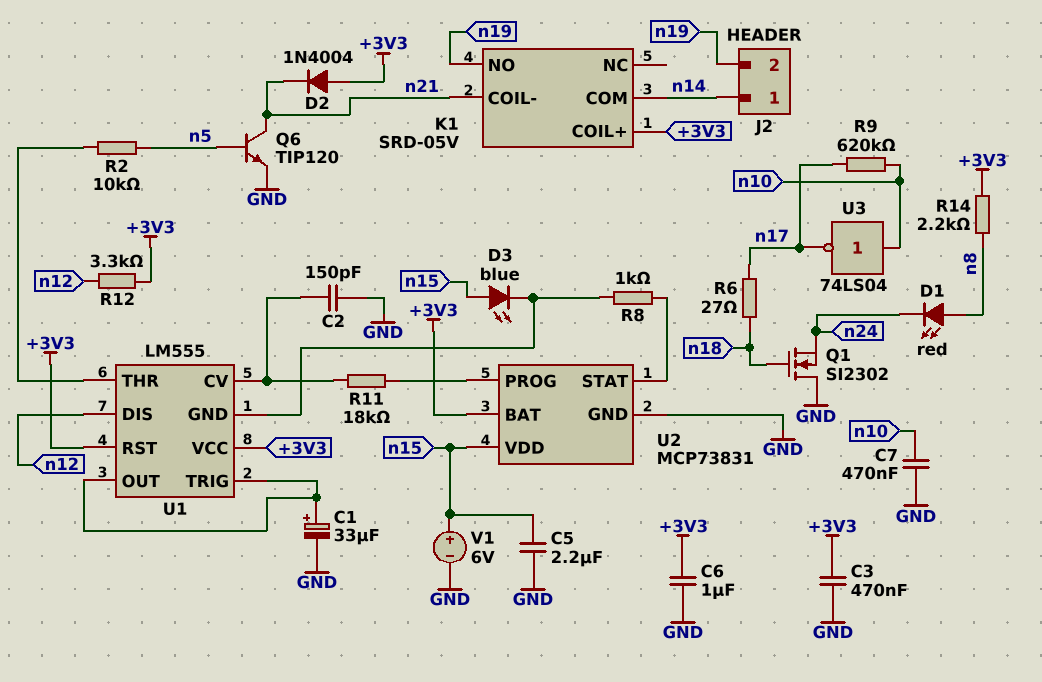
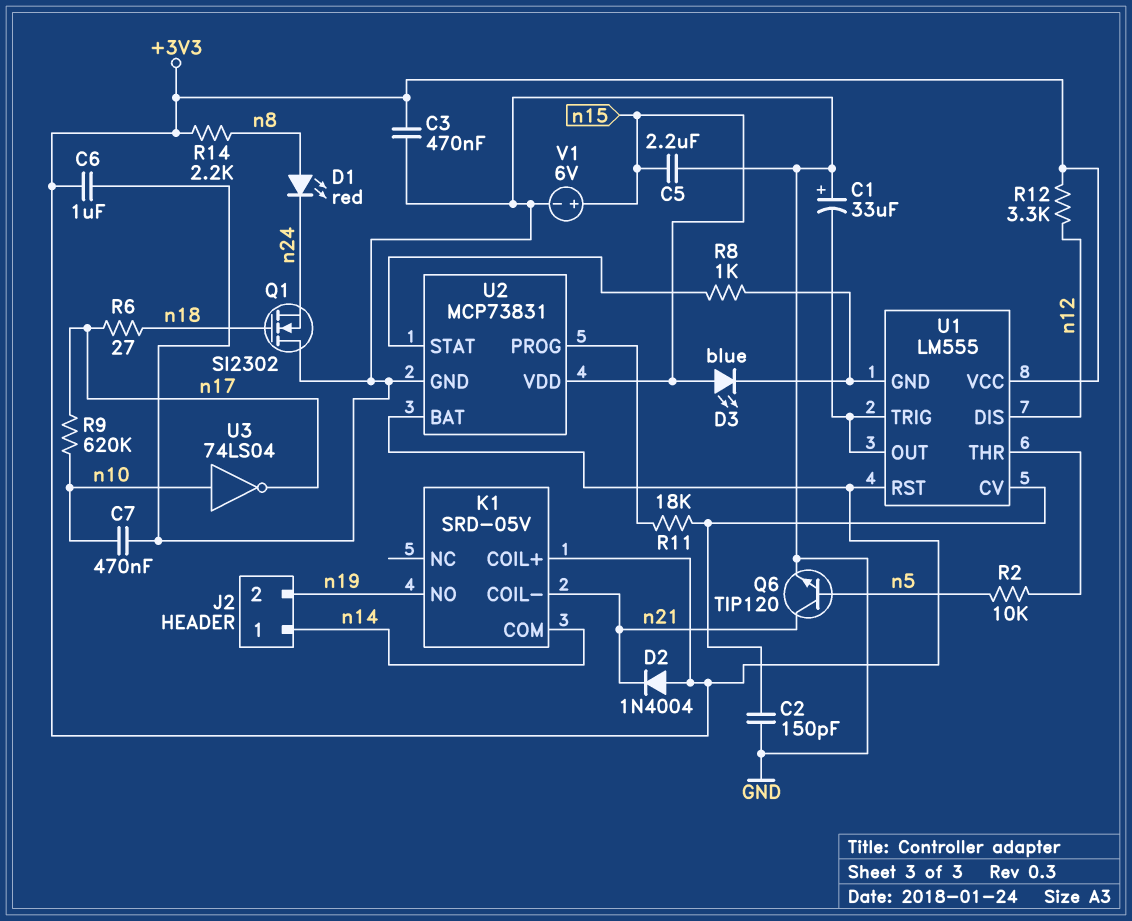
C1: 33uF (plus U1/OUT, minus GND) -> 33uF (plus GND, minus U1/OUT)

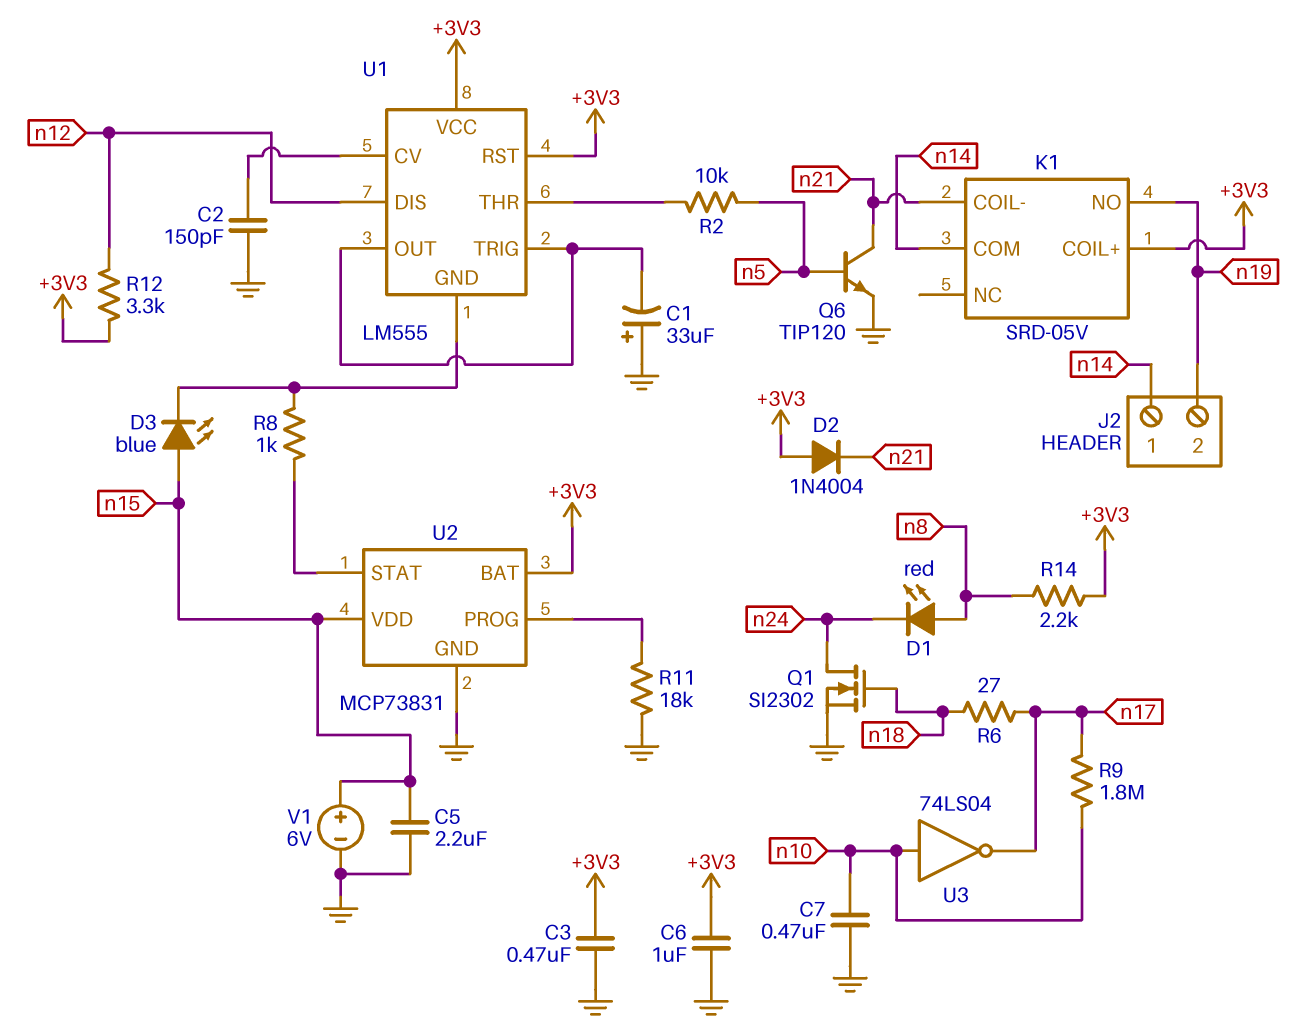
Q1: NMOS SI2302 (G n18, D GND, S n24) -> NMOS SI2302 (G n18, D n24, S GND)
R9: 620k (n10, n17) -> 1.8M (n10, n17)
R11: 18k (U1/CV, U2/PROG) -> 18k (GND, U2/PROG)

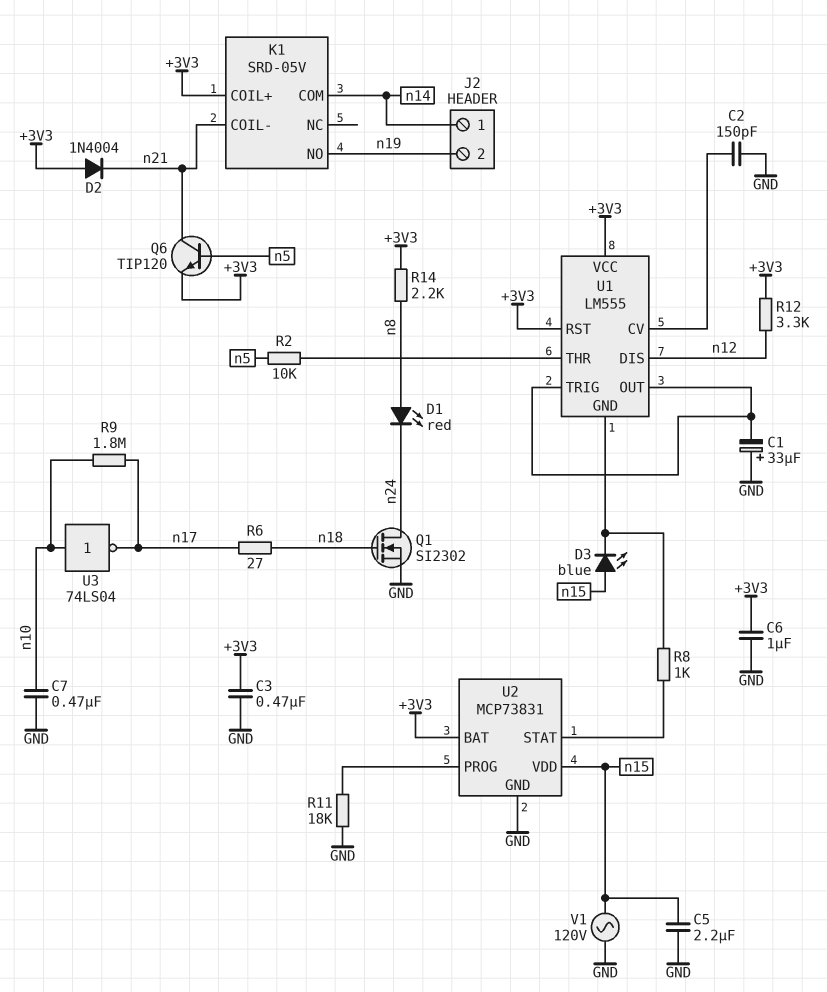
Q6: NPN TIP120 (B n5, C n21, E GND) -> NPN TIP120 (B n5, C n21, E +3V3)
V1: 6V (plus n15, minus GND) -> AC 120V (GND, n15)

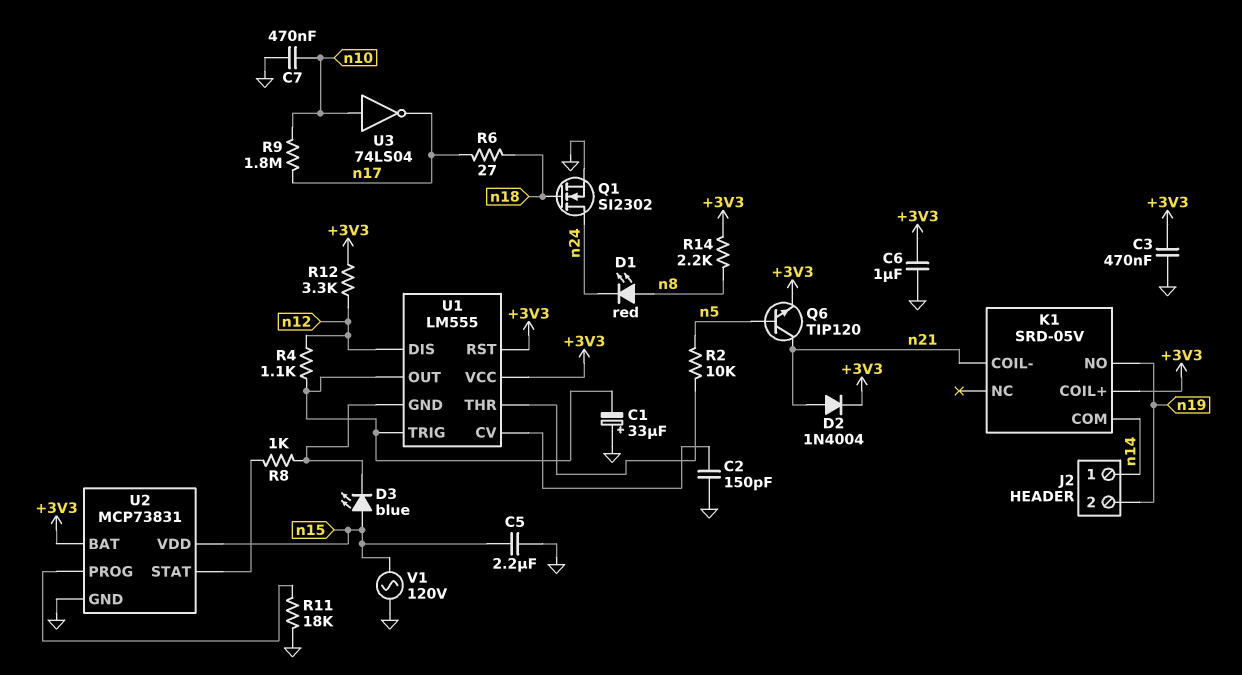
D2: diode 1N4004 (A +3V3, K n21) -> diode 1N4004 (A n21, K +3V3)
R4: none -> 1.1k (U1/OUT, n12)

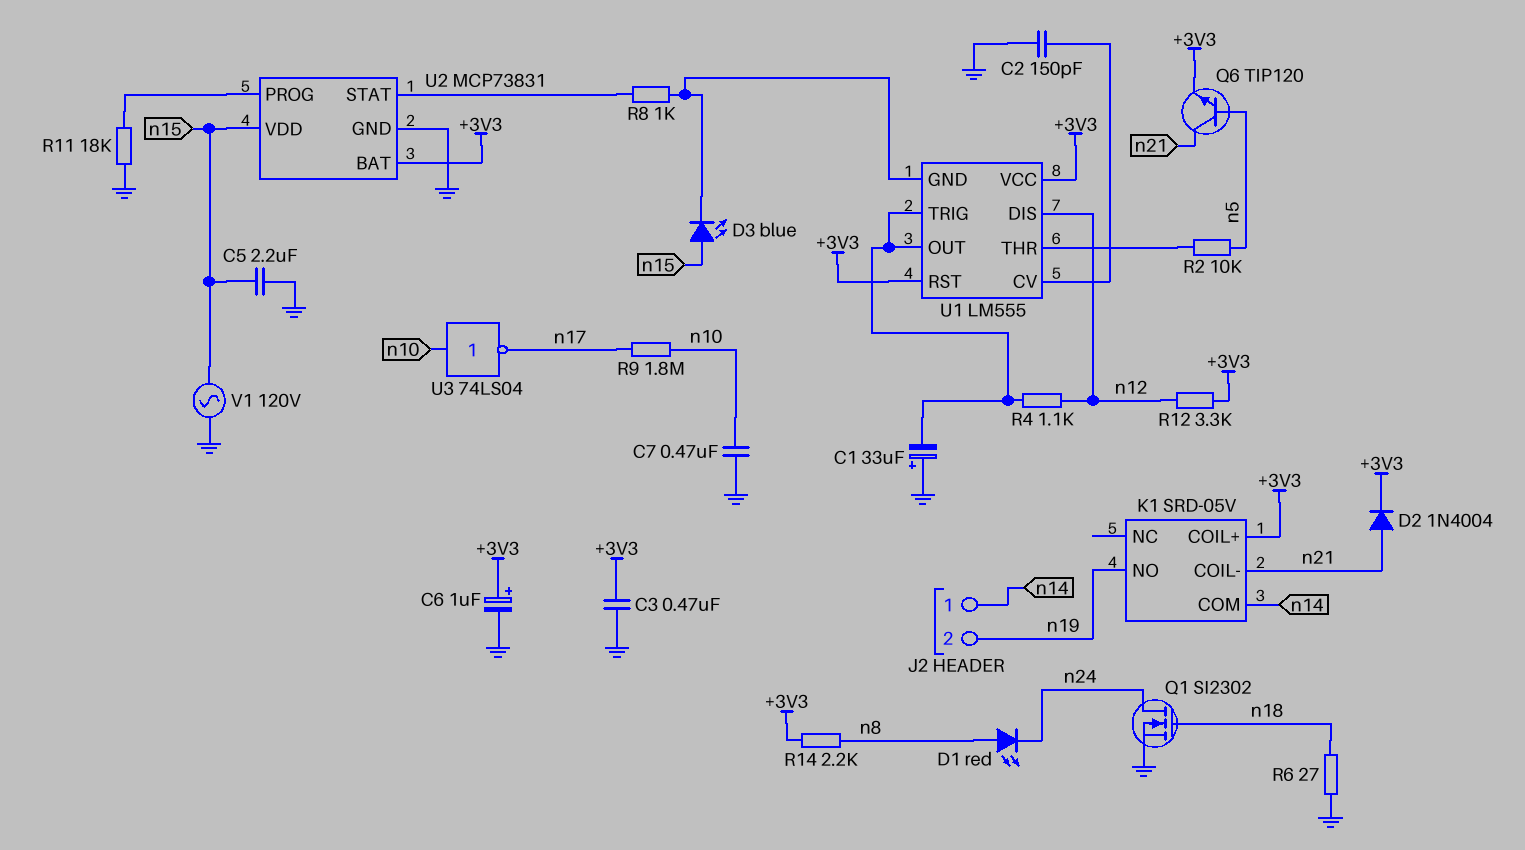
C6: 1uF (+3V3, GND) -> 1uF (plus +3V3, minus GND)
R6: 27 (n17, n18) -> 27 (GND, n18)

